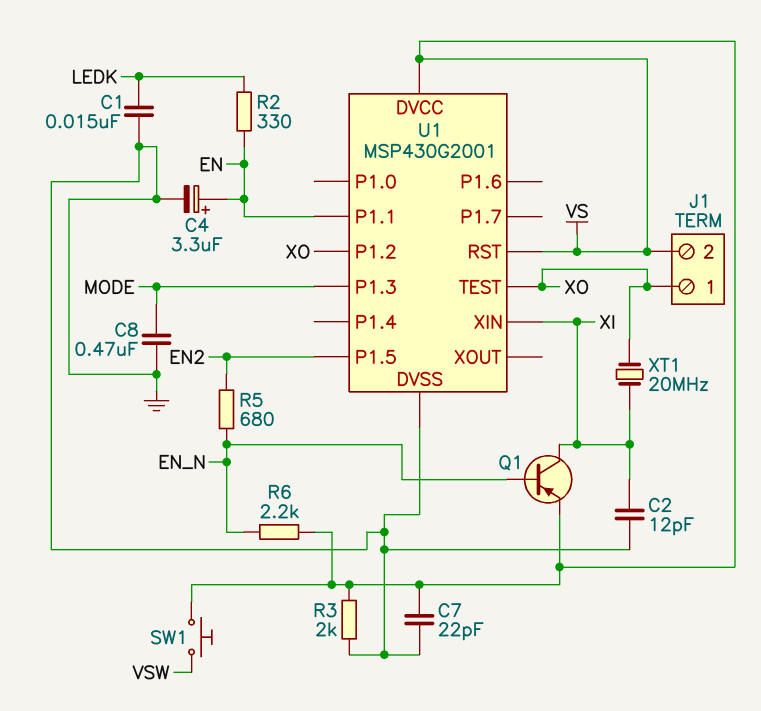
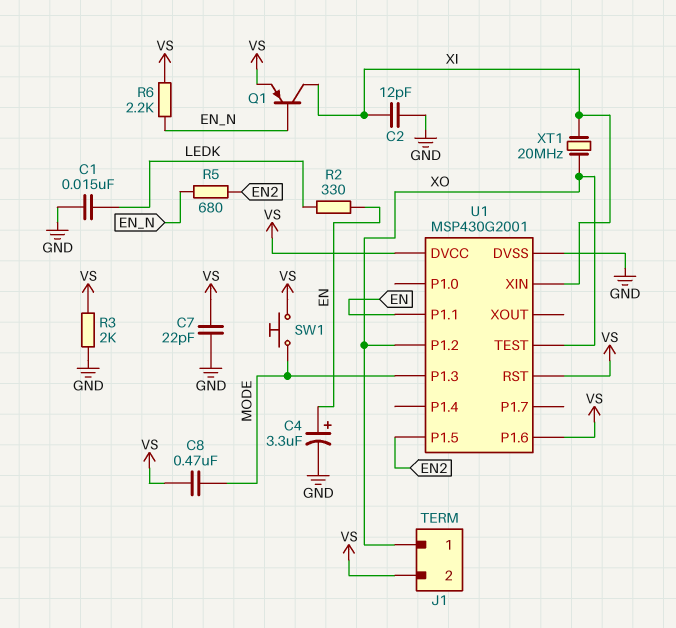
C8: 470nF (GND, MODE) -> 470nF (MODE, VS)
SW1: button (VS, VSW) -> button (MODE, VS)
U1 pin P1.6: none -> VS

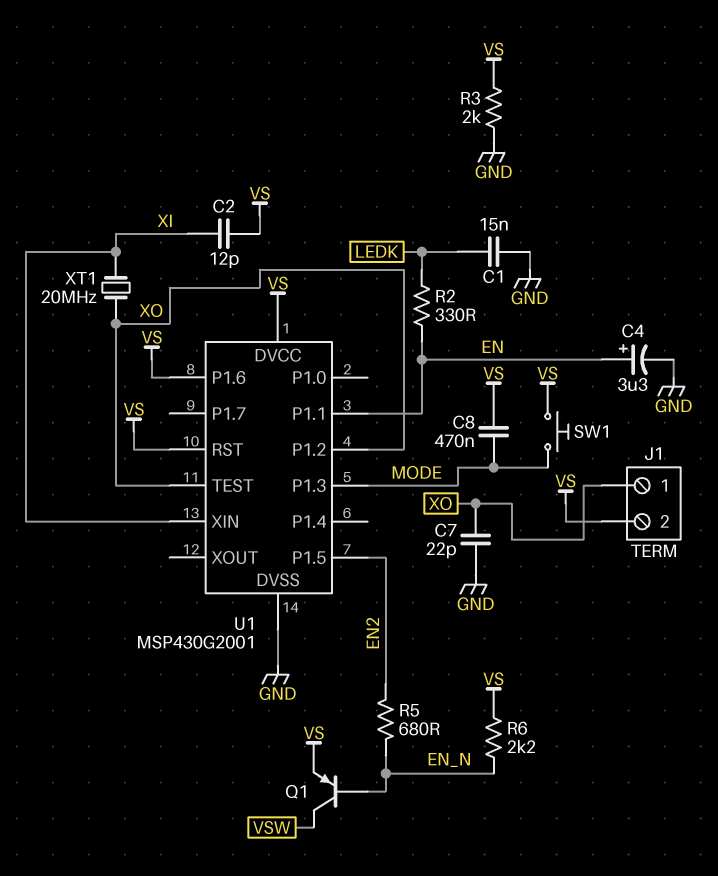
C2: 12pF (GND, XI) -> 12pF (VS, XI)
C7: 22pF (GND, VS) -> 22pF (GND, XO)
Q1: PNP (B EN_N, C XI, E VS) -> PNP (B EN_N, C VSW, E VS)

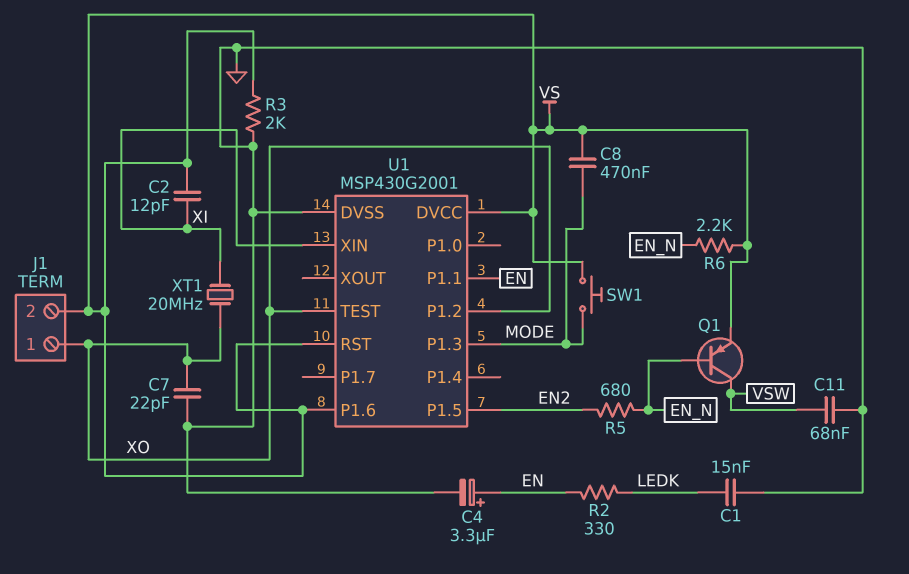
C11: none -> 68nF (GND, VSW)

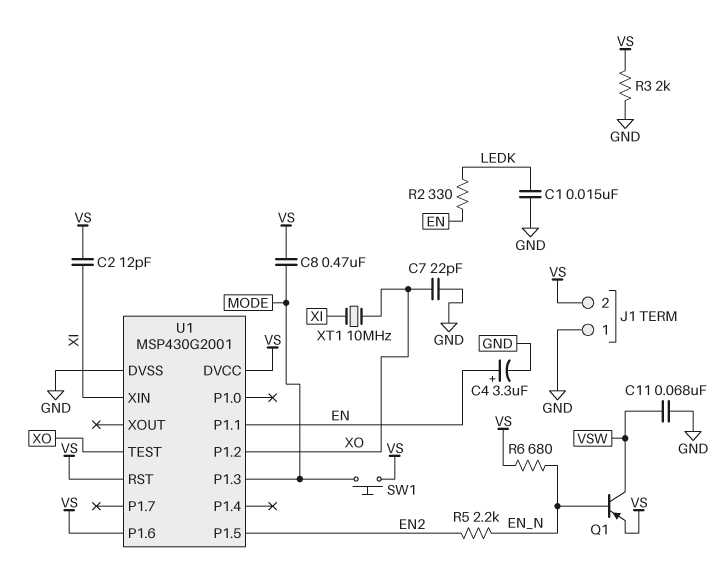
J1 pin 1: XO -> GND
R5: 680 (EN2, EN_N) -> 2.2k (EN2, EN_N)
R6: 2.2k (EN_N, VS) -> 680 (EN_N, VS)
XT1: 20MHz (XI, XO) -> 10MHz (XI, XO)

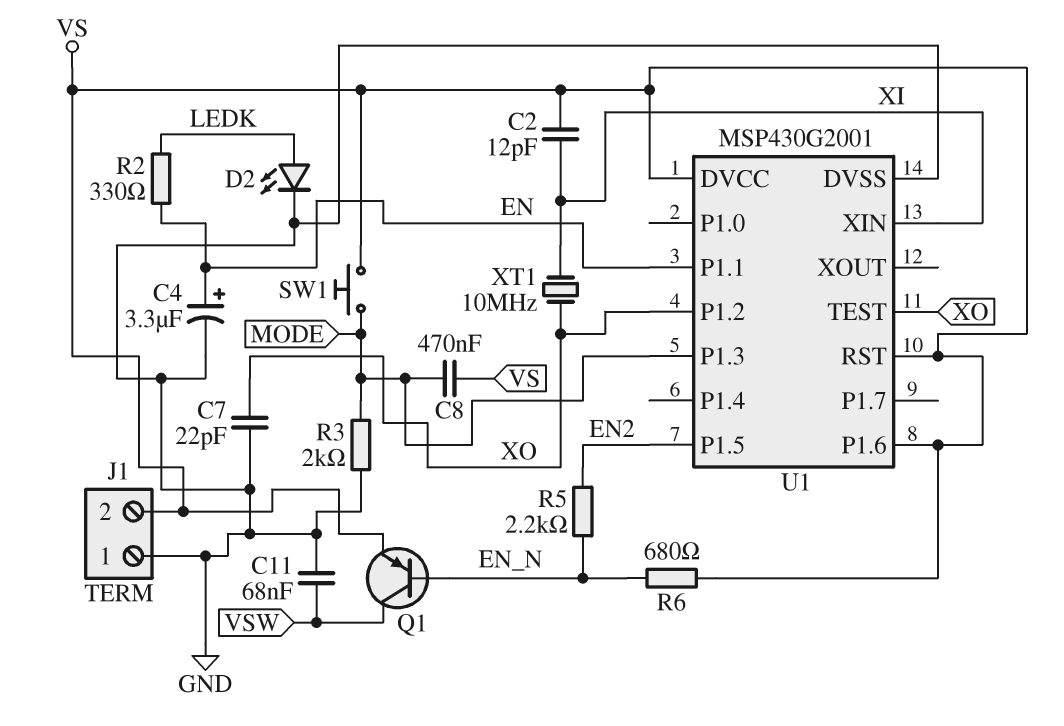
C1: 15nF (GND, LEDK) -> none
D2: none -> LED (A LEDK, K GND)
R3: 2k (GND, VS) -> 2k (GND, MODE)

